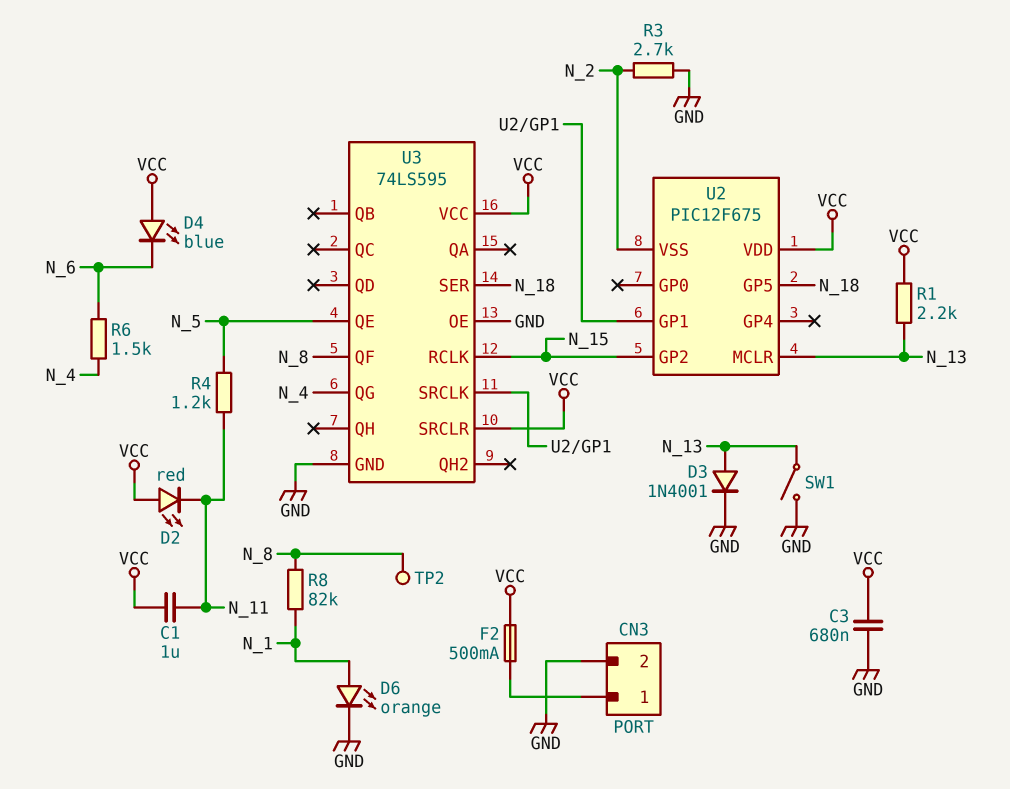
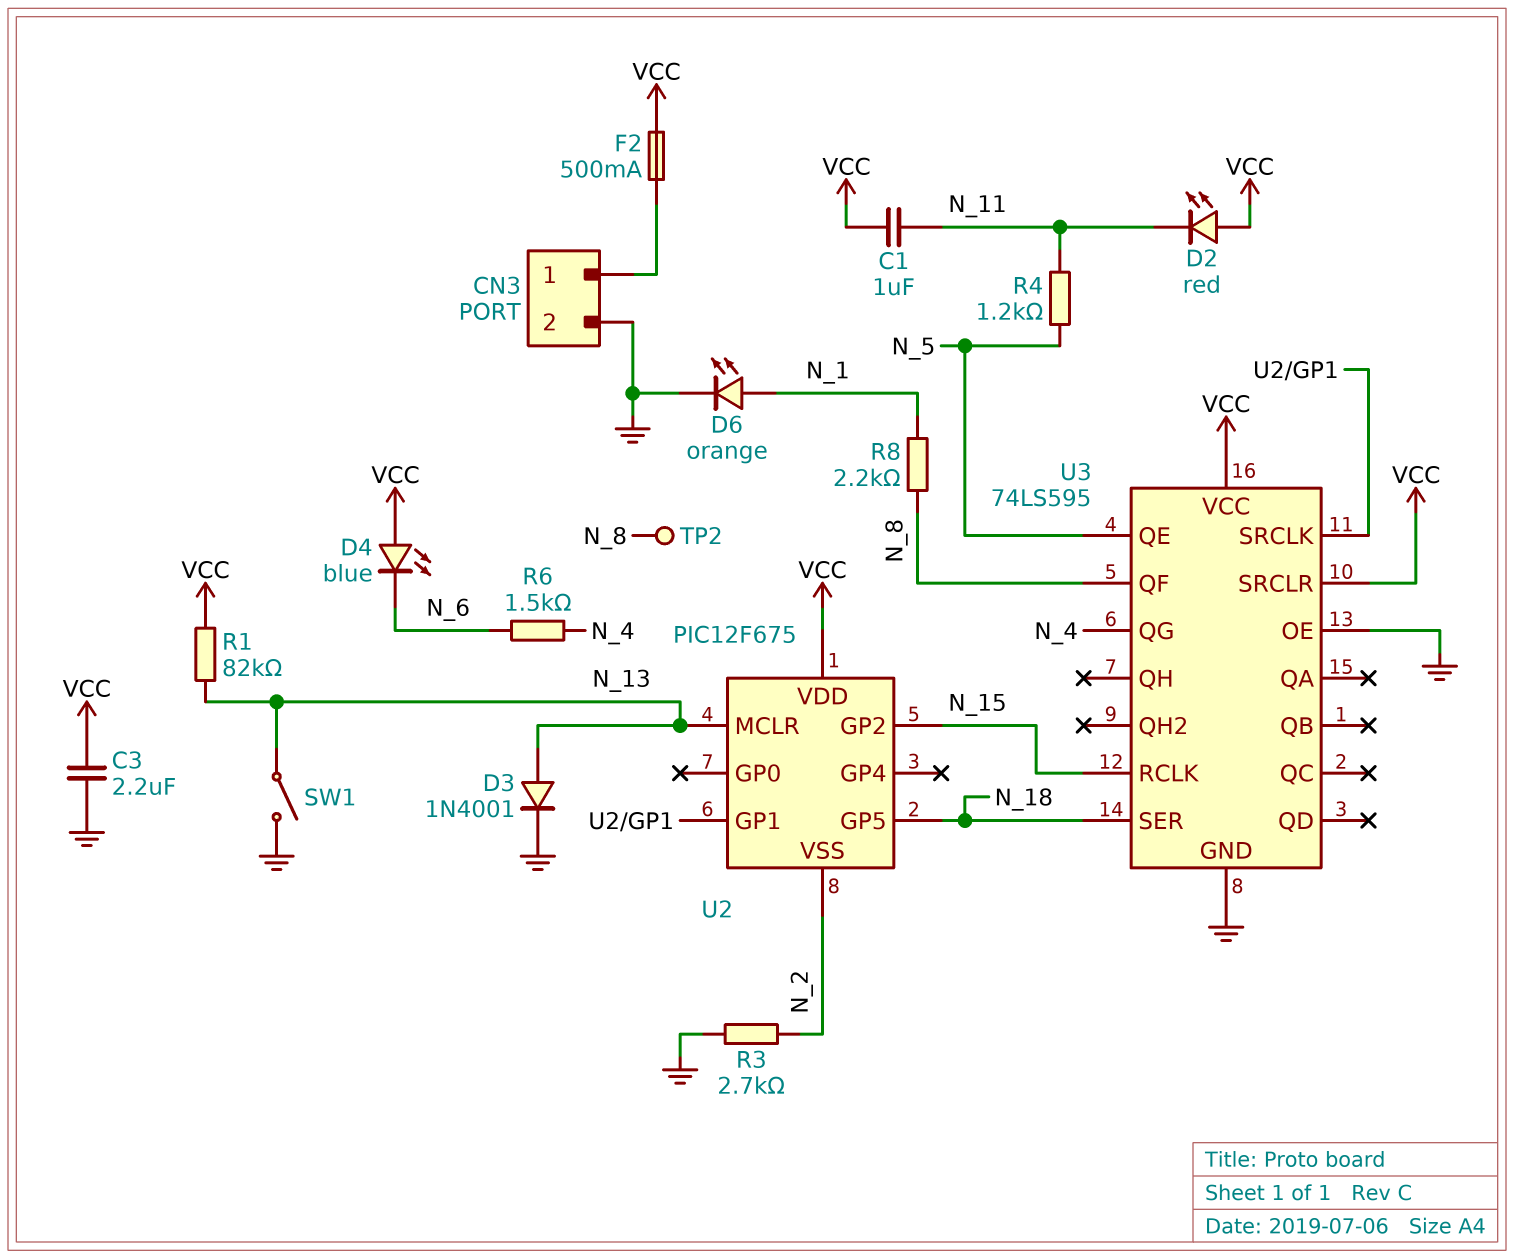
C3: 680nF (GND, VCC) -> 2.2uF (GND, VCC)
R1: 2.2k (N_13, VCC) -> 82k (N_13, VCC)
R8: 82k (N_1, N_8) -> 2.2k (N_1, N_8)

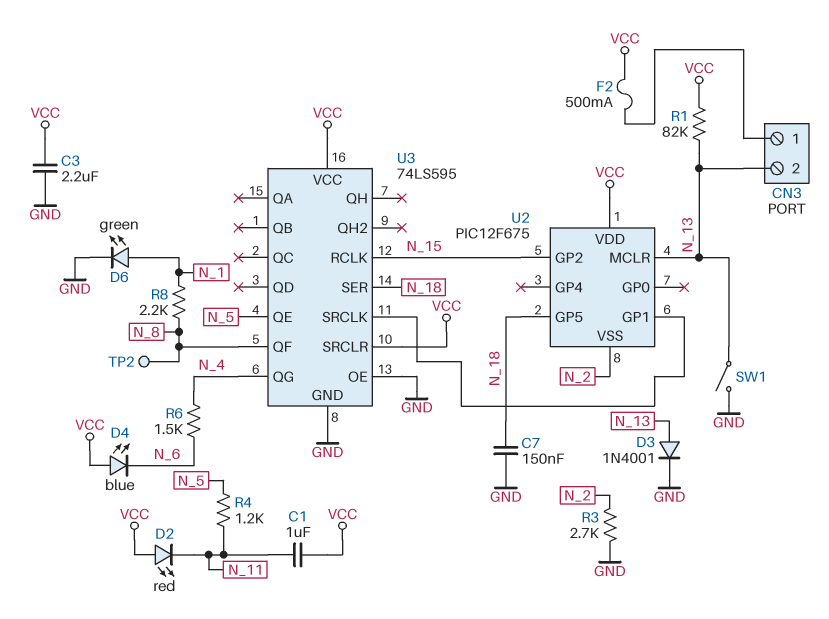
C7: none -> 150nF (GND, N_18)
CN3 pin 2: GND -> N_13
D6: LED orange (A N_1, K GND) -> LED green (A N_1, K GND)

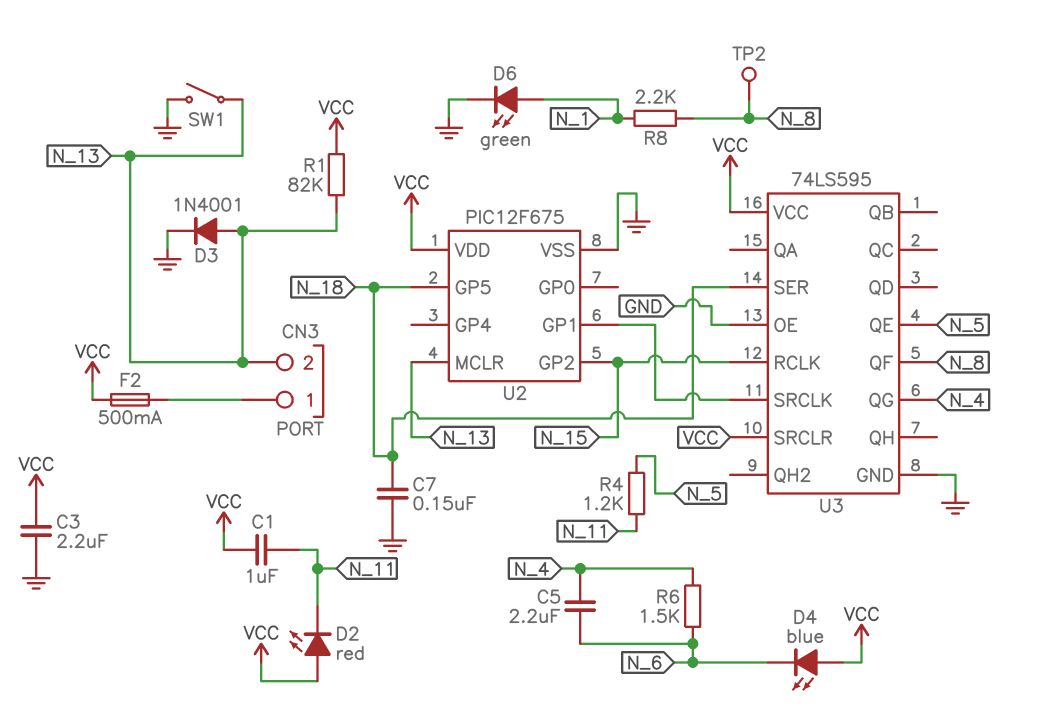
C5: none -> 2.2uF (N_4, N_6)
R3: 2.7k (GND, N_2) -> none
U2 pin VSS: N_2 -> GND

